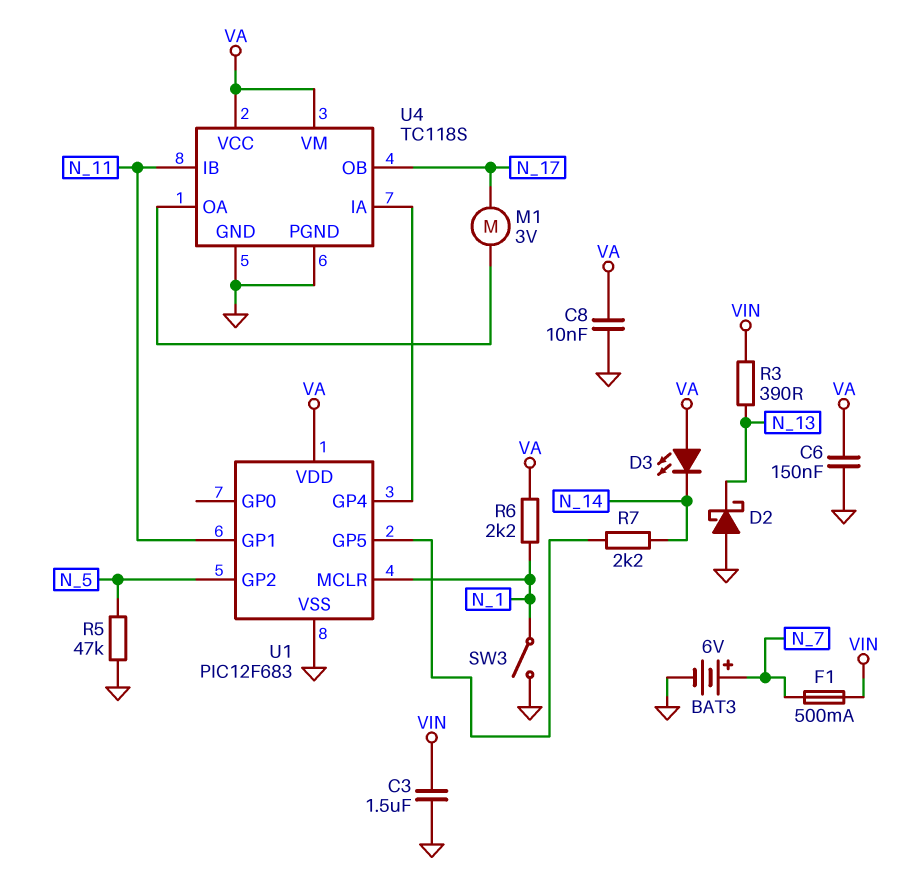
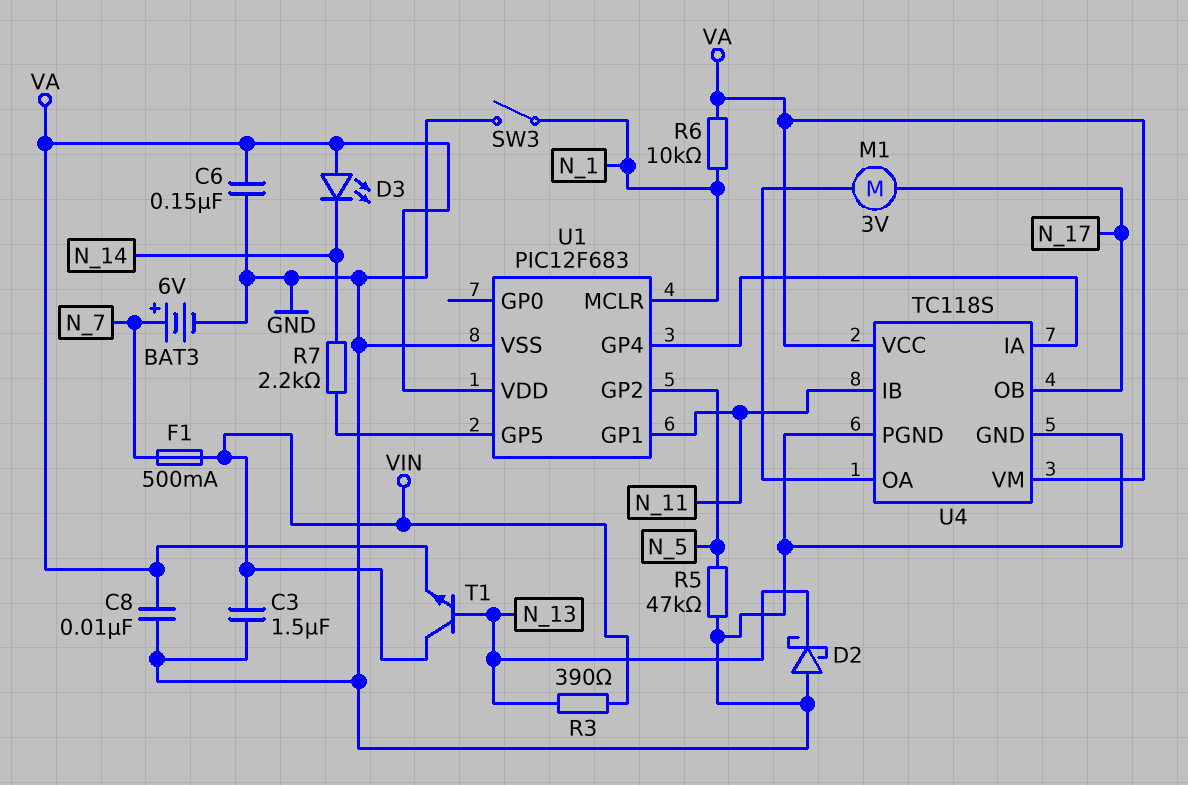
R6: 2.2k (N_1, VA) -> 10k (N_1, VA)
T1: none -> NPN (B N_13, C VIN, E VA)

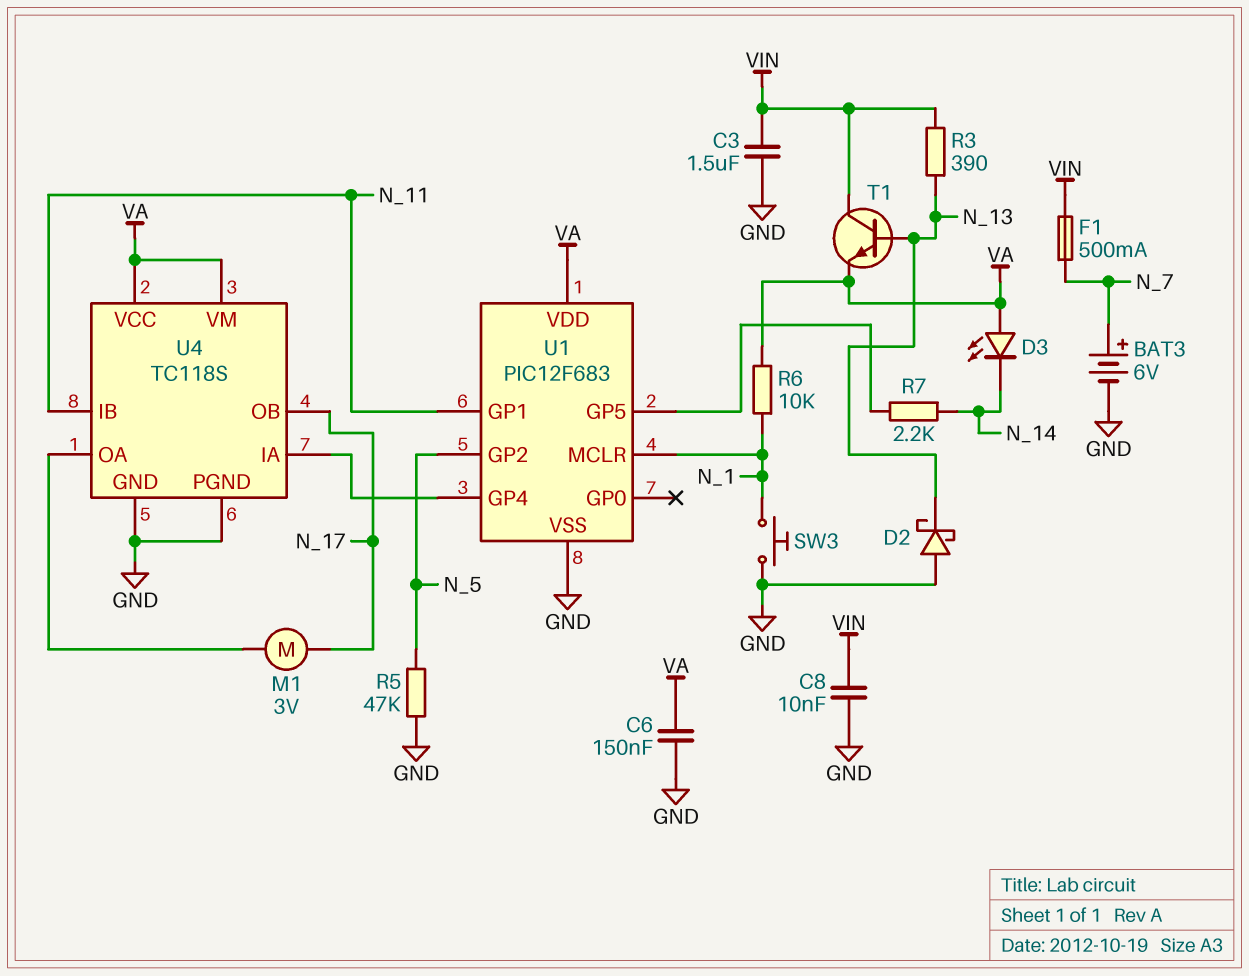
C8: 10nF (GND, VA) -> 10nF (GND, VIN)
SW3: switch (GND, N_1) -> button (GND, N_1)

